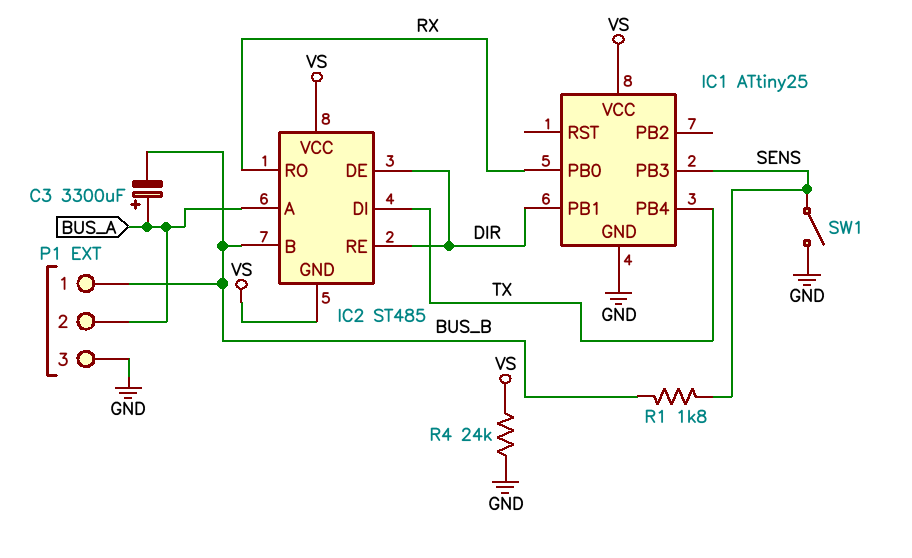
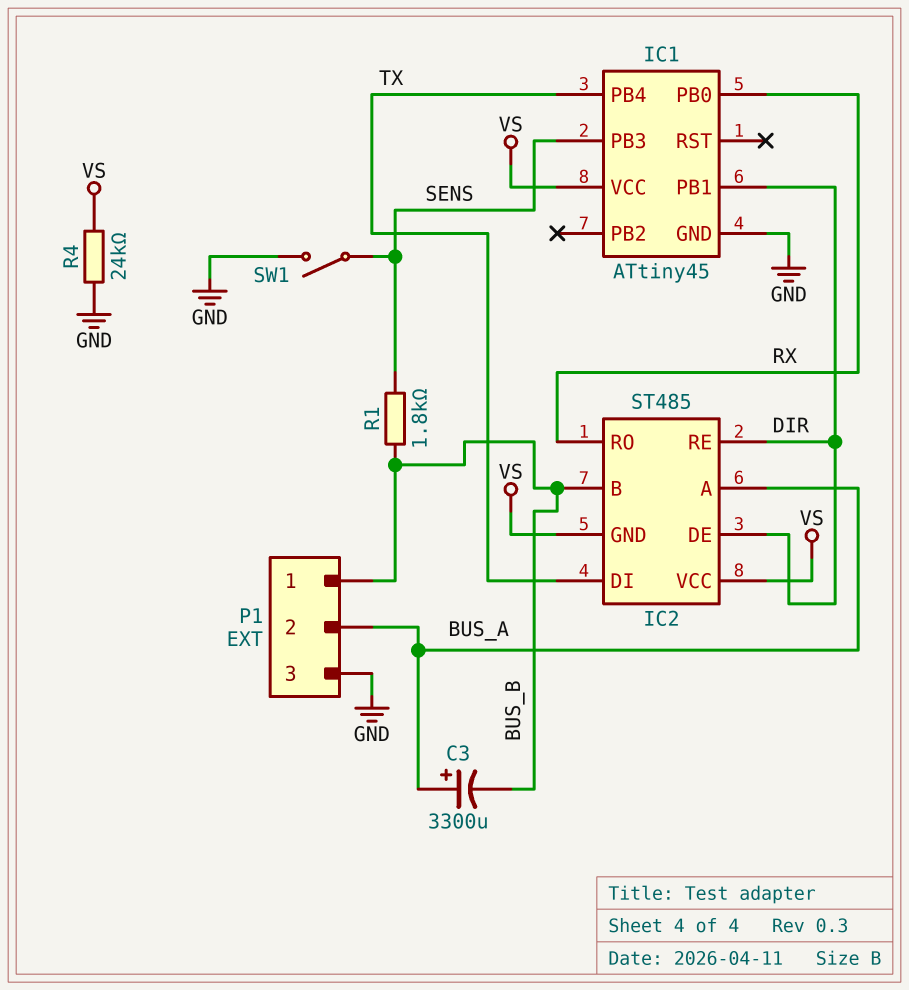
IC1: ATtiny25 -> ATtiny45

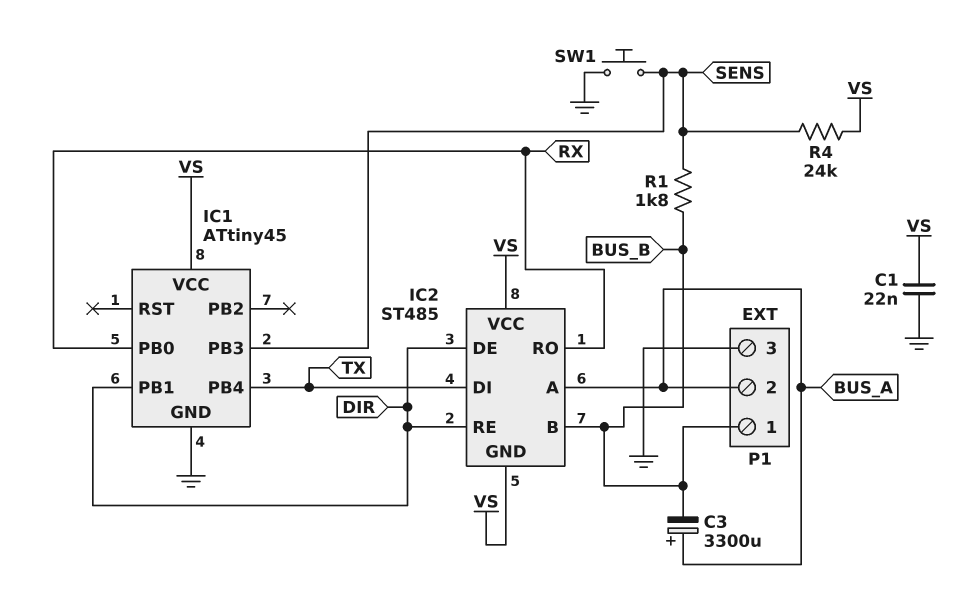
C1: none -> 22nF (GND, VS)
R4: 24k (GND, VS) -> 24k (SENS, VS)
SW1: switch (GND, SENS) -> button (GND, SENS)

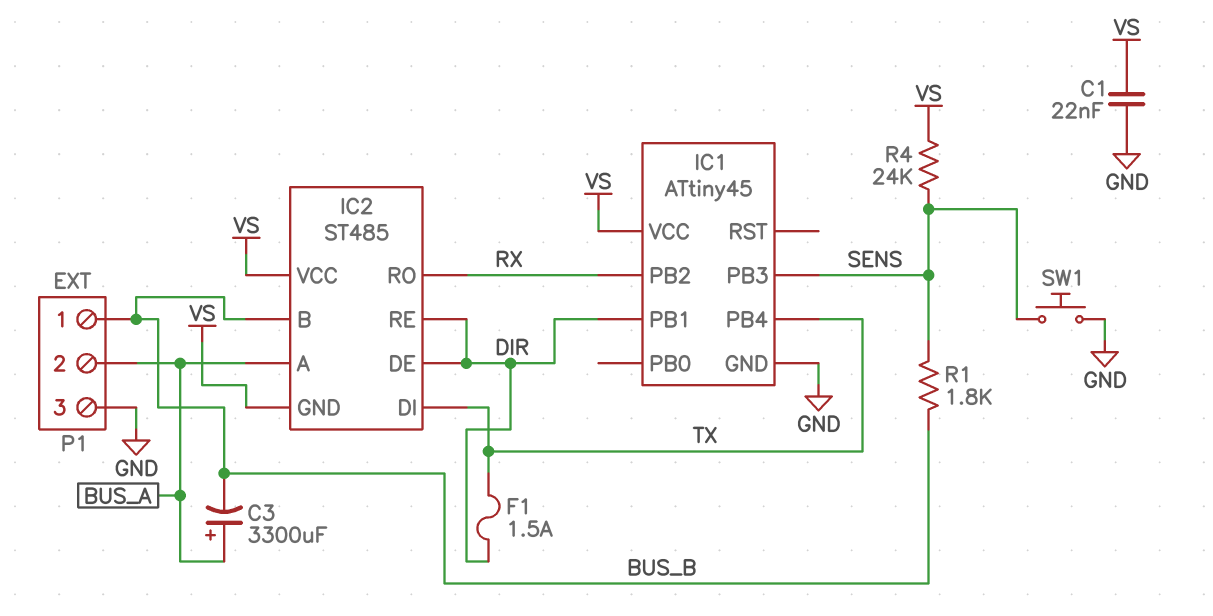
F1: none -> 1.5A (DIR, TX)
IC1 pin PB0: RX -> none
IC1 pin PB2: none -> RX

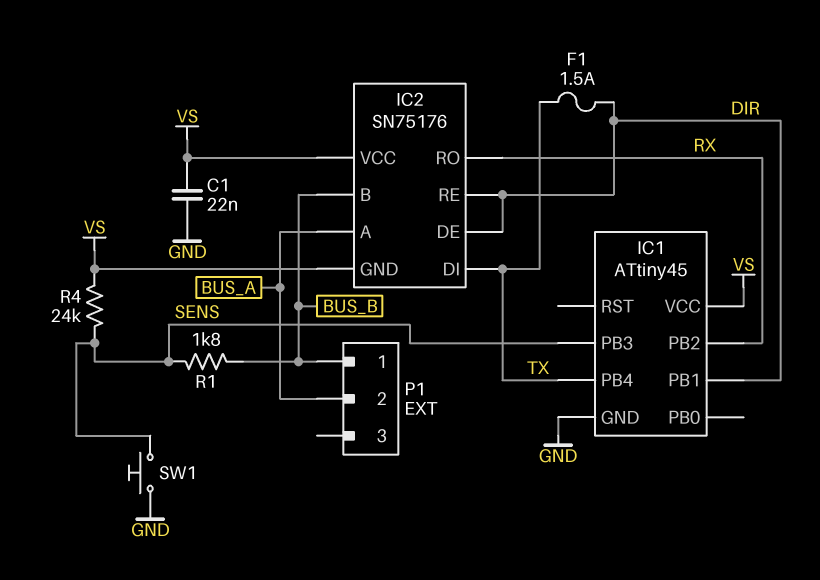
C3: 3300uF (plus BUS_A, minus BUS_B) -> none
IC2: ST485 -> SN75176
P1 pin 3: GND -> none

